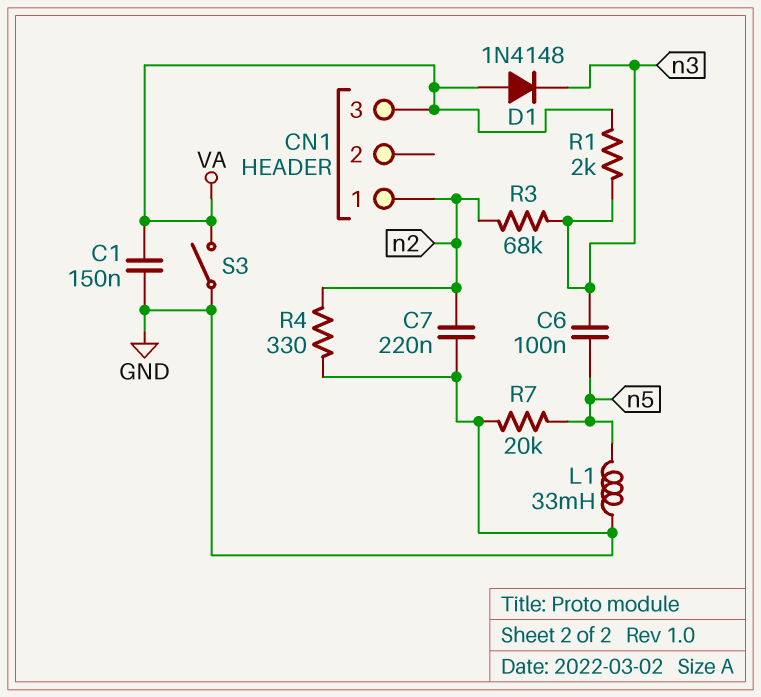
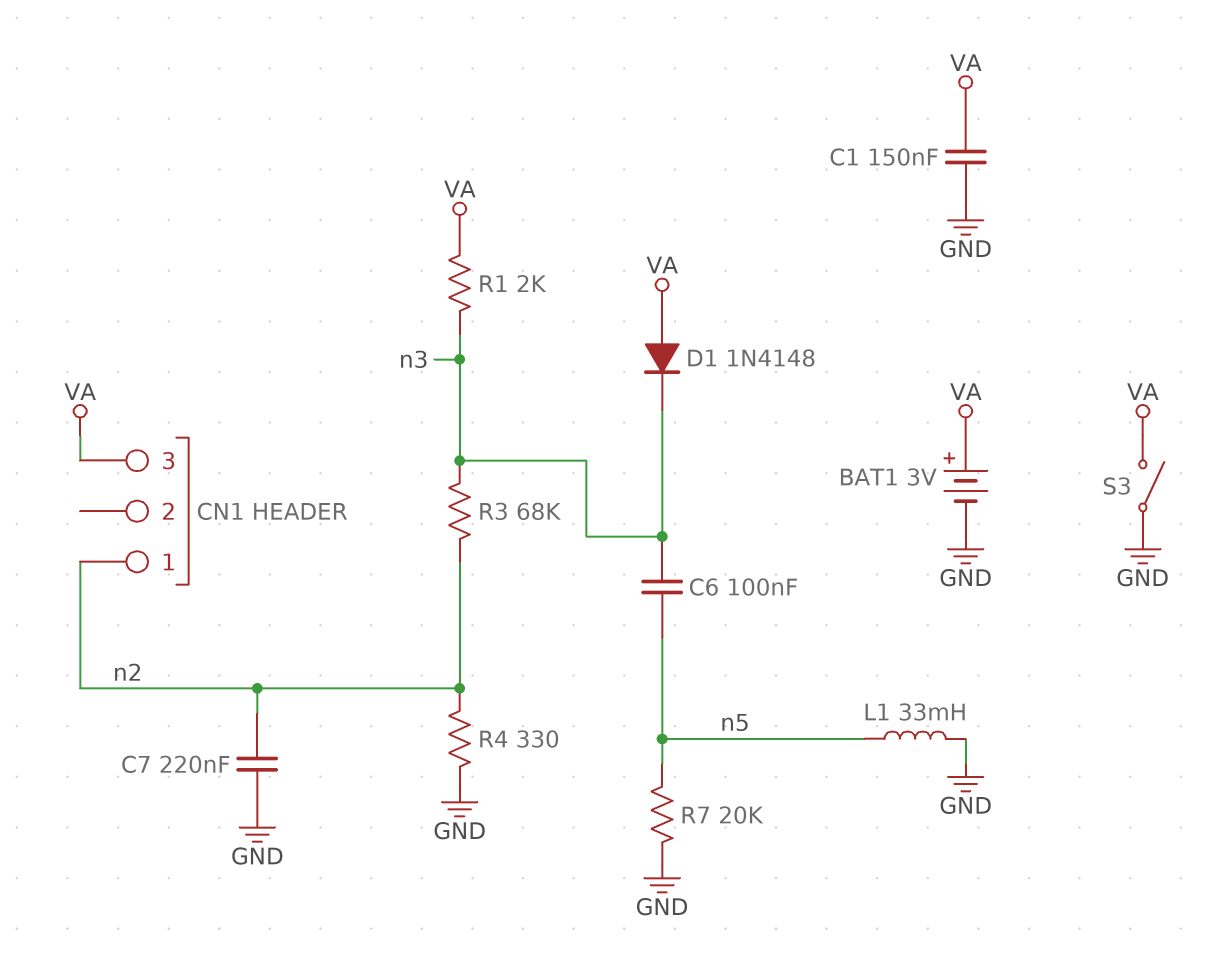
BAT1: none -> 3V (plus VA, minus GND)

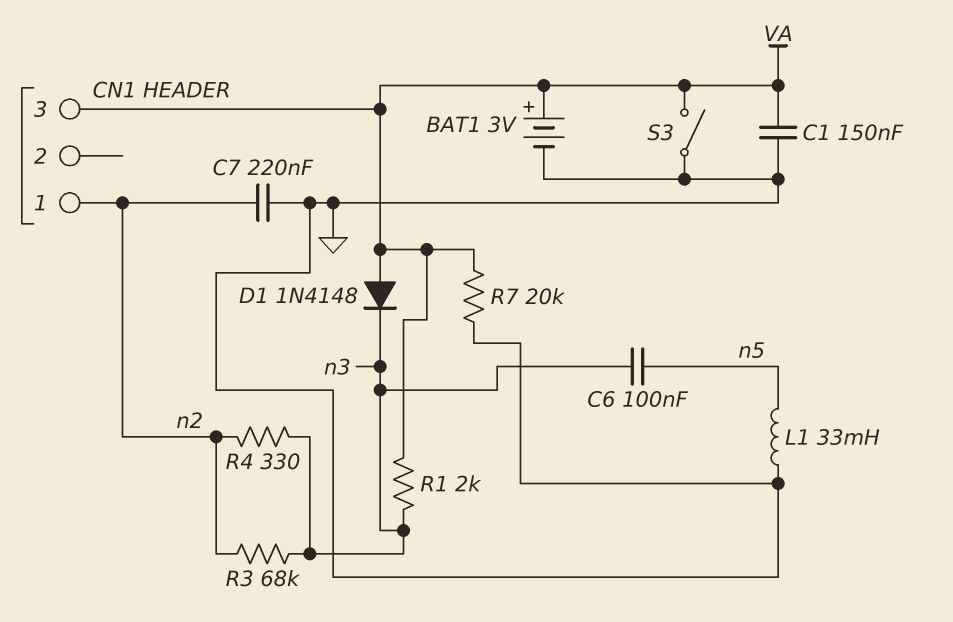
R4: 330 (GND, n2) -> 330 (n2, n3)
R7: 20k (GND, n5) -> 20k (GND, VA)

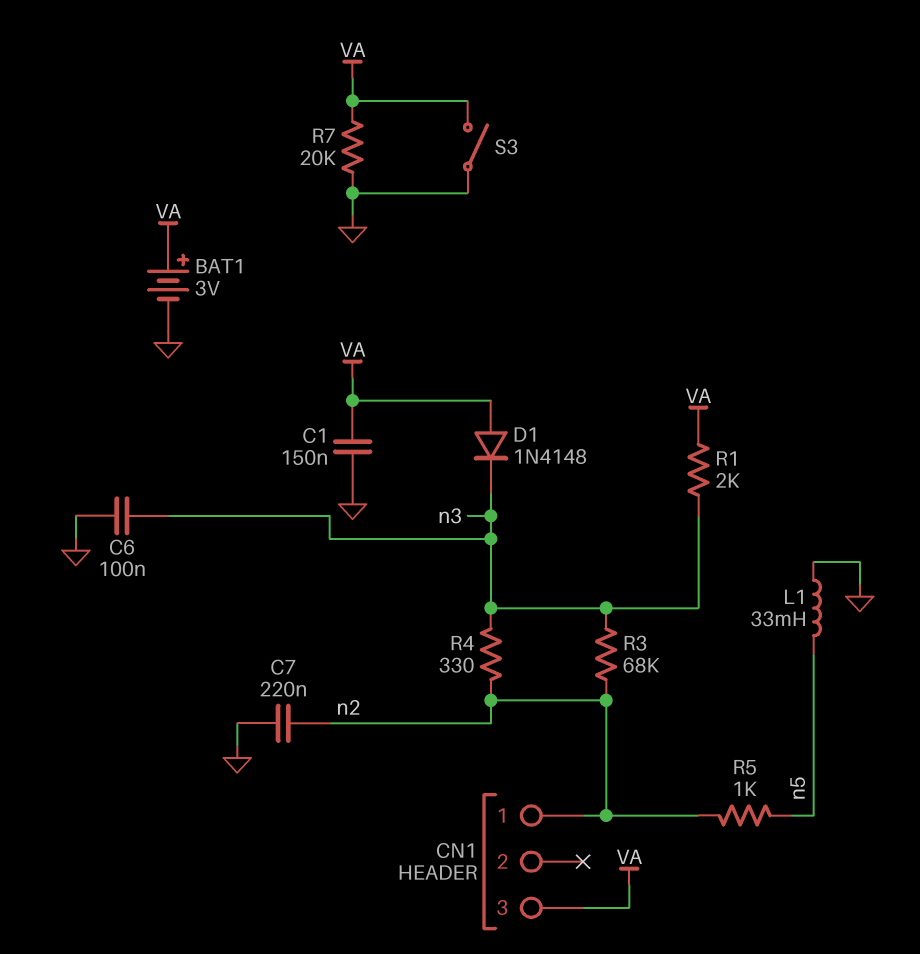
C6: 100nF (n3, n5) -> 100nF (GND, n3)
R5: none -> 1k (n2, n5)

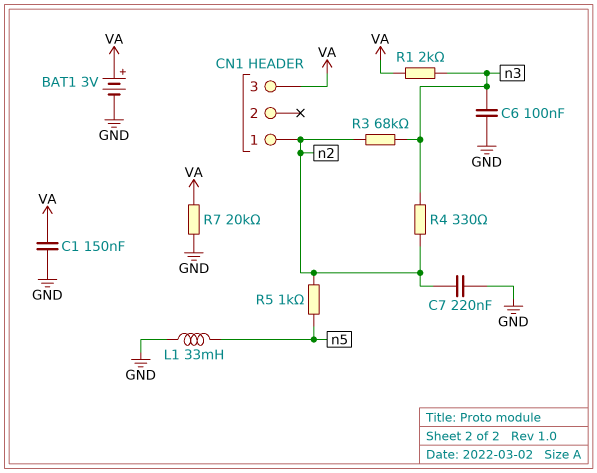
D1: diode 1N4148 (A VA, K n3) -> none
S3: switch (GND, VA) -> none

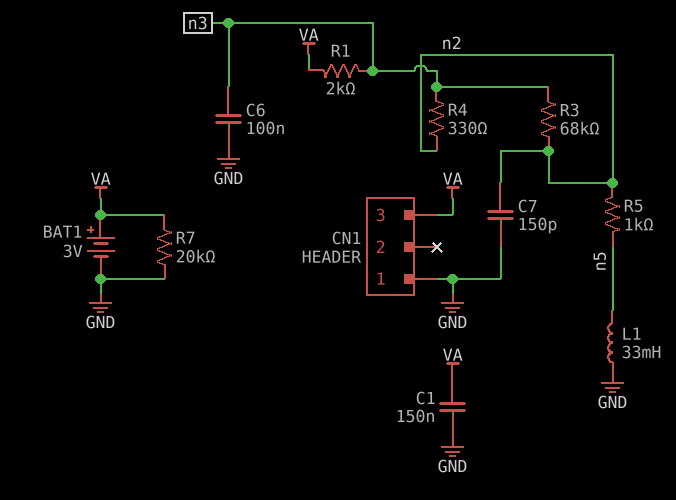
C7: 220nF (GND, n2) -> 150pF (GND, n2)
CN1 pin 1: n2 -> GND

